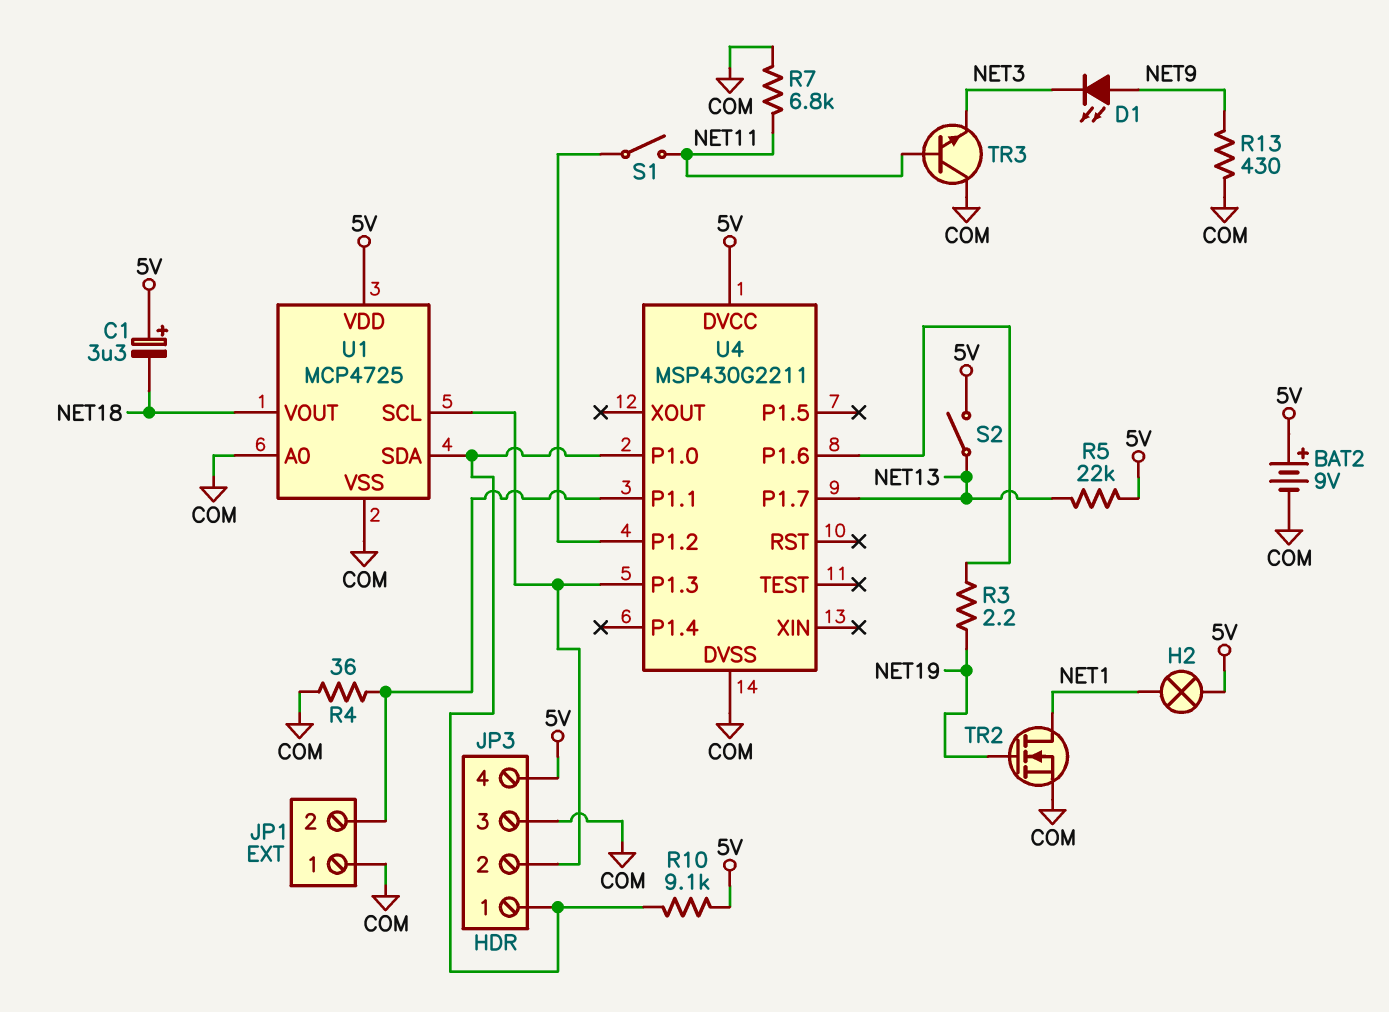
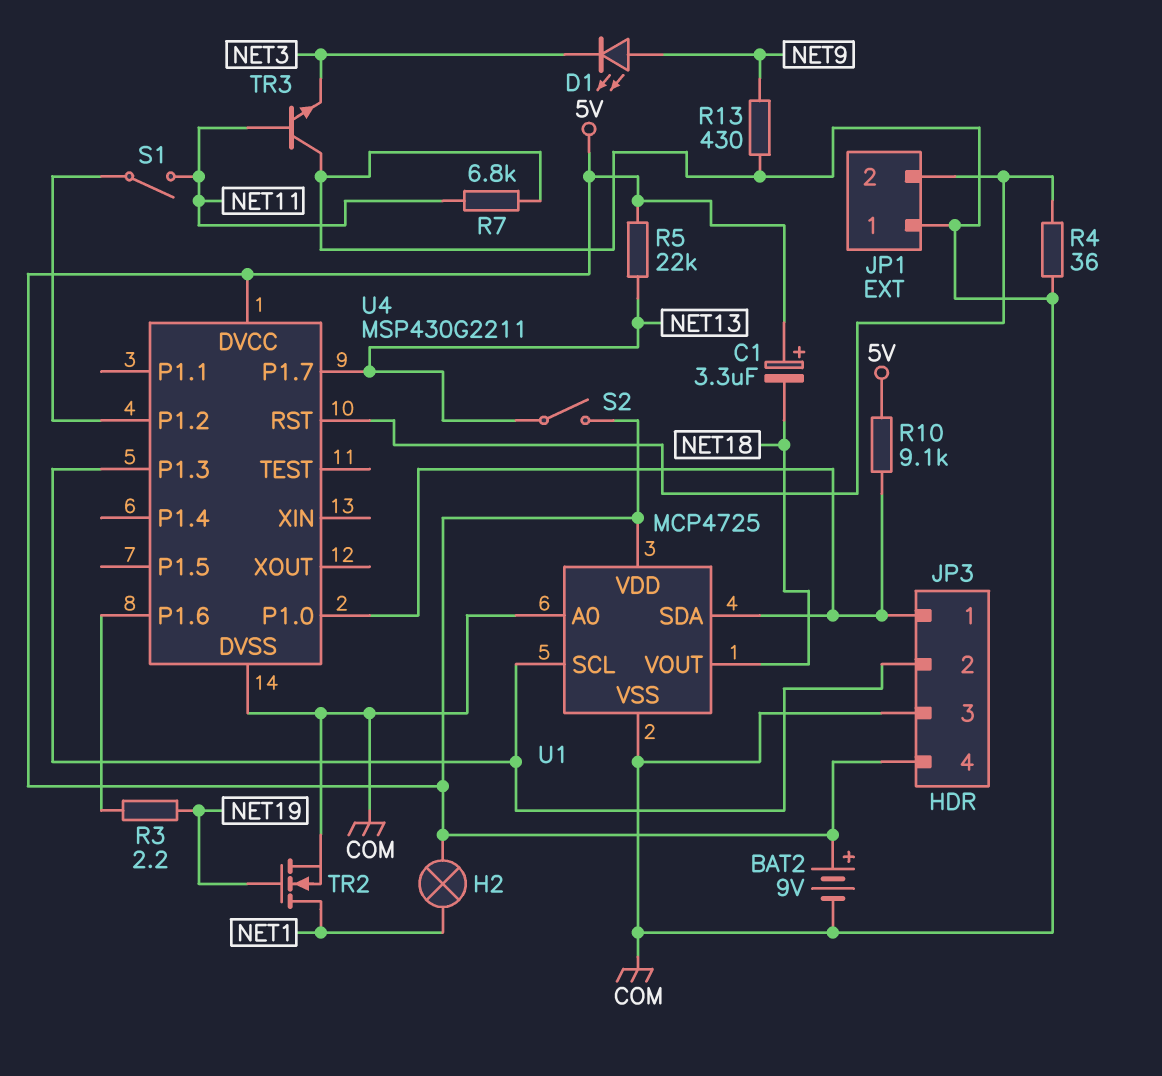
U4 pin P1.1: JP1/2 -> none
U4 pin RST: none -> JP1/2

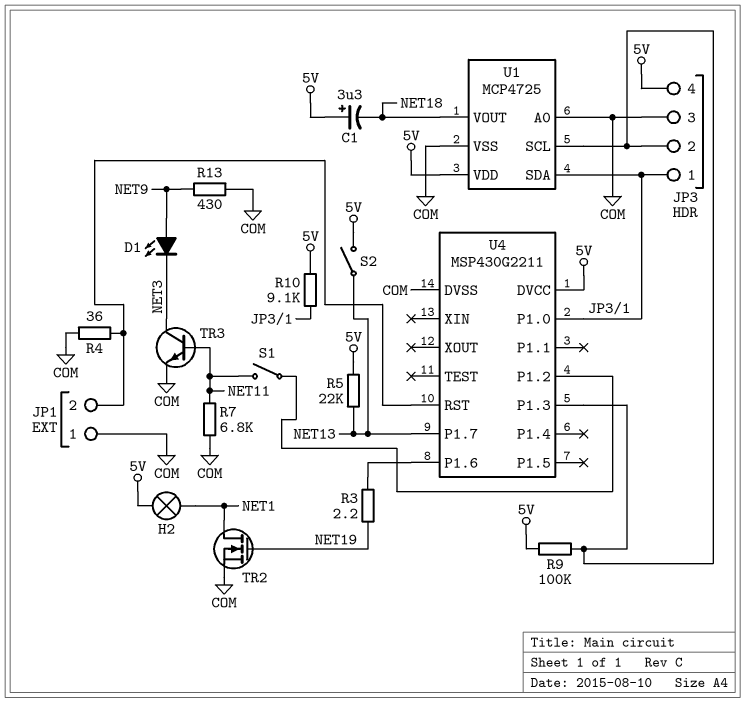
BAT2: 9V (plus 5V, minus COM) -> none
R9: none -> 100k (5V, JP3/2)
TR3: NPN (B NET11, C COM, E NET3) -> NPN (B NET11, C NET3, E COM)

